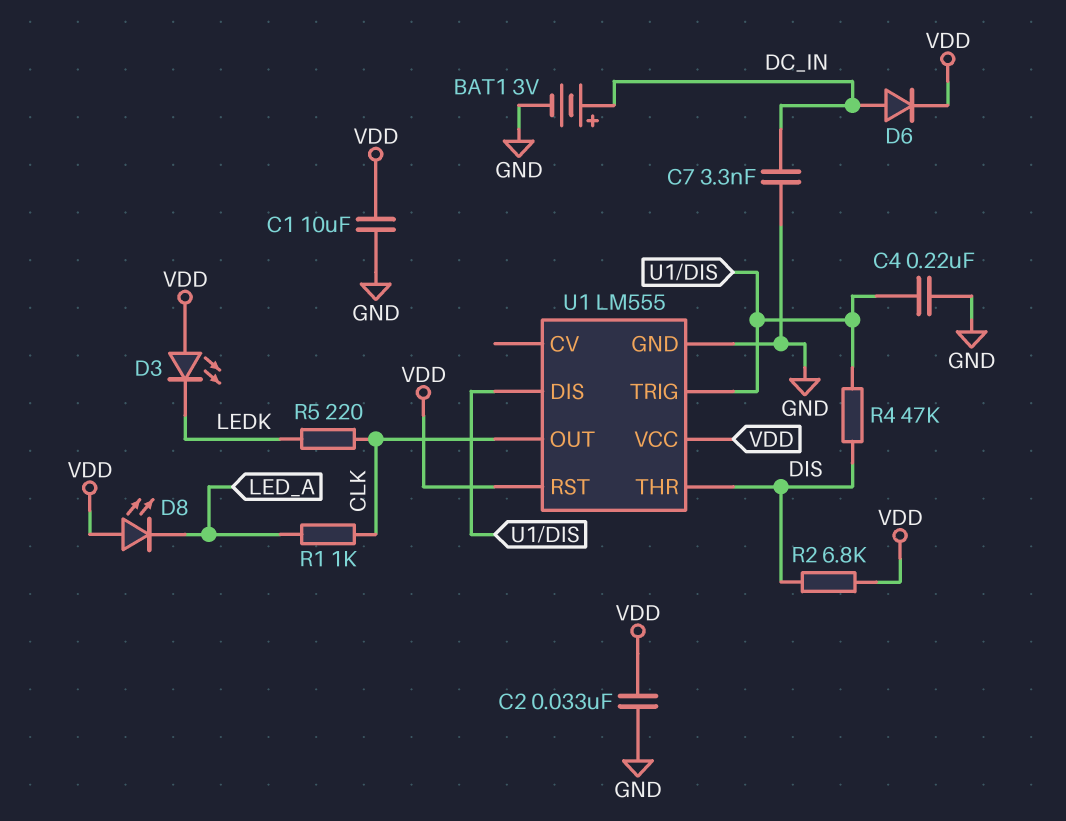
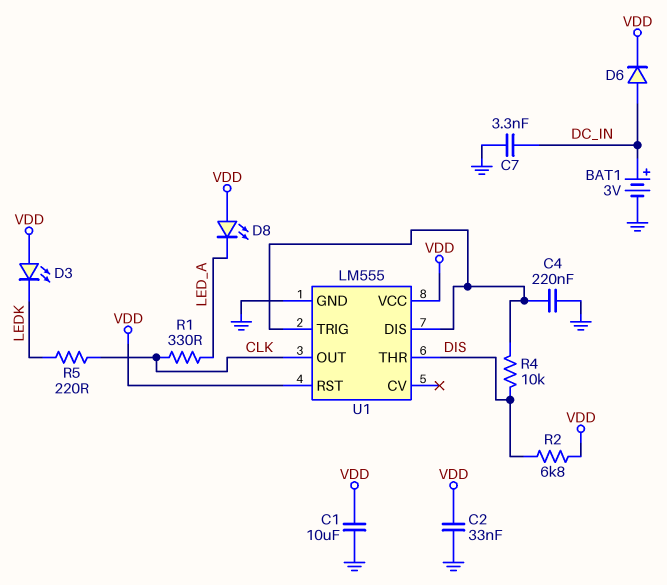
R1: 1k (CLK, LED_A) -> 330 (CLK, LED_A)
R4: 47k (DIS, U1/DIS) -> 10k (DIS, U1/DIS)

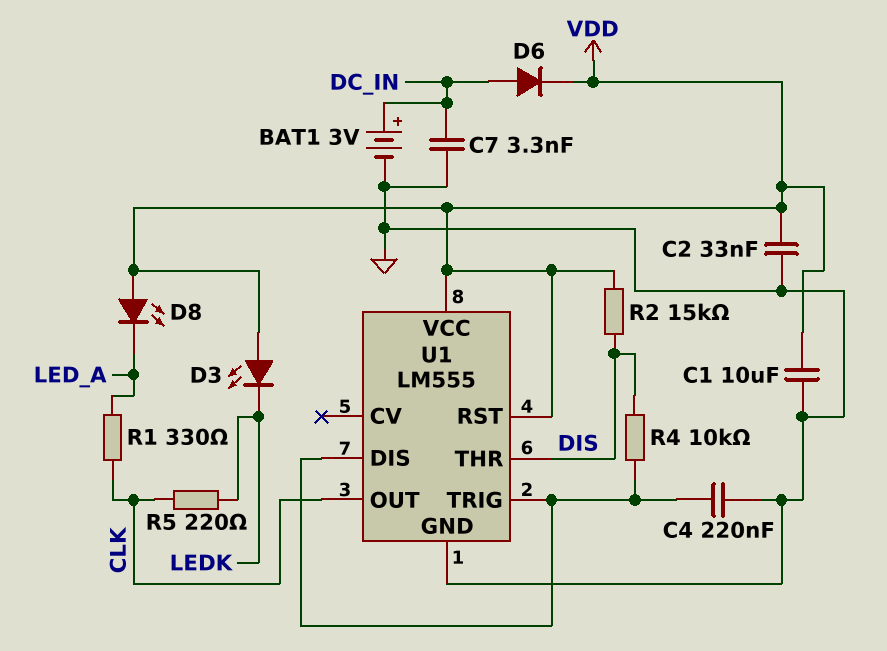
R2: 6.8k (DIS, VDD) -> 15k (DIS, VDD)

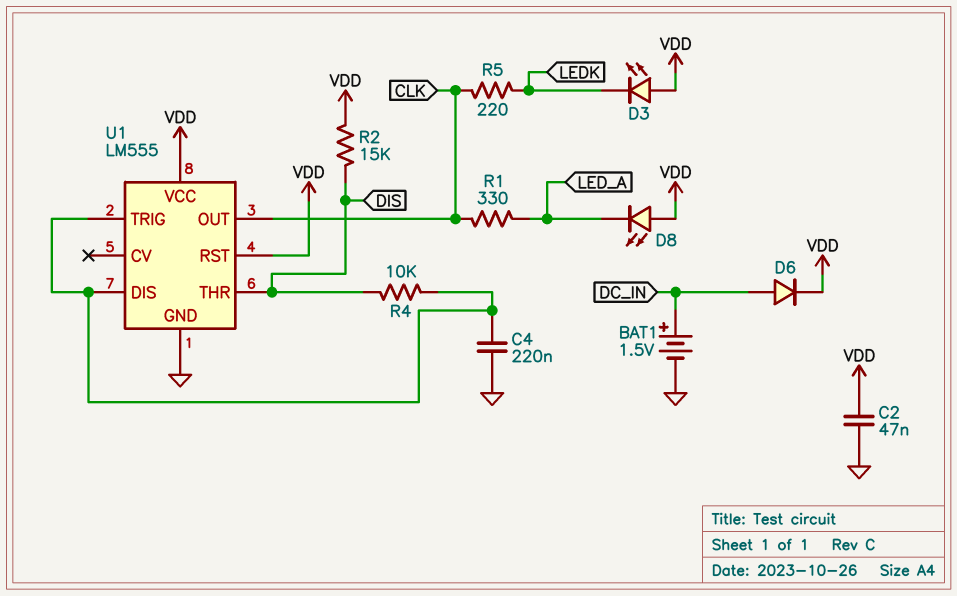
BAT1: 3V (plus DC_IN, minus GND) -> 1.5V (plus DC_IN, minus GND)
C1: 10uF (GND, VDD) -> none
C2: 33nF (GND, VDD) -> 47nF (GND, VDD)
C7: 3.3nF (DC_IN, GND) -> none

